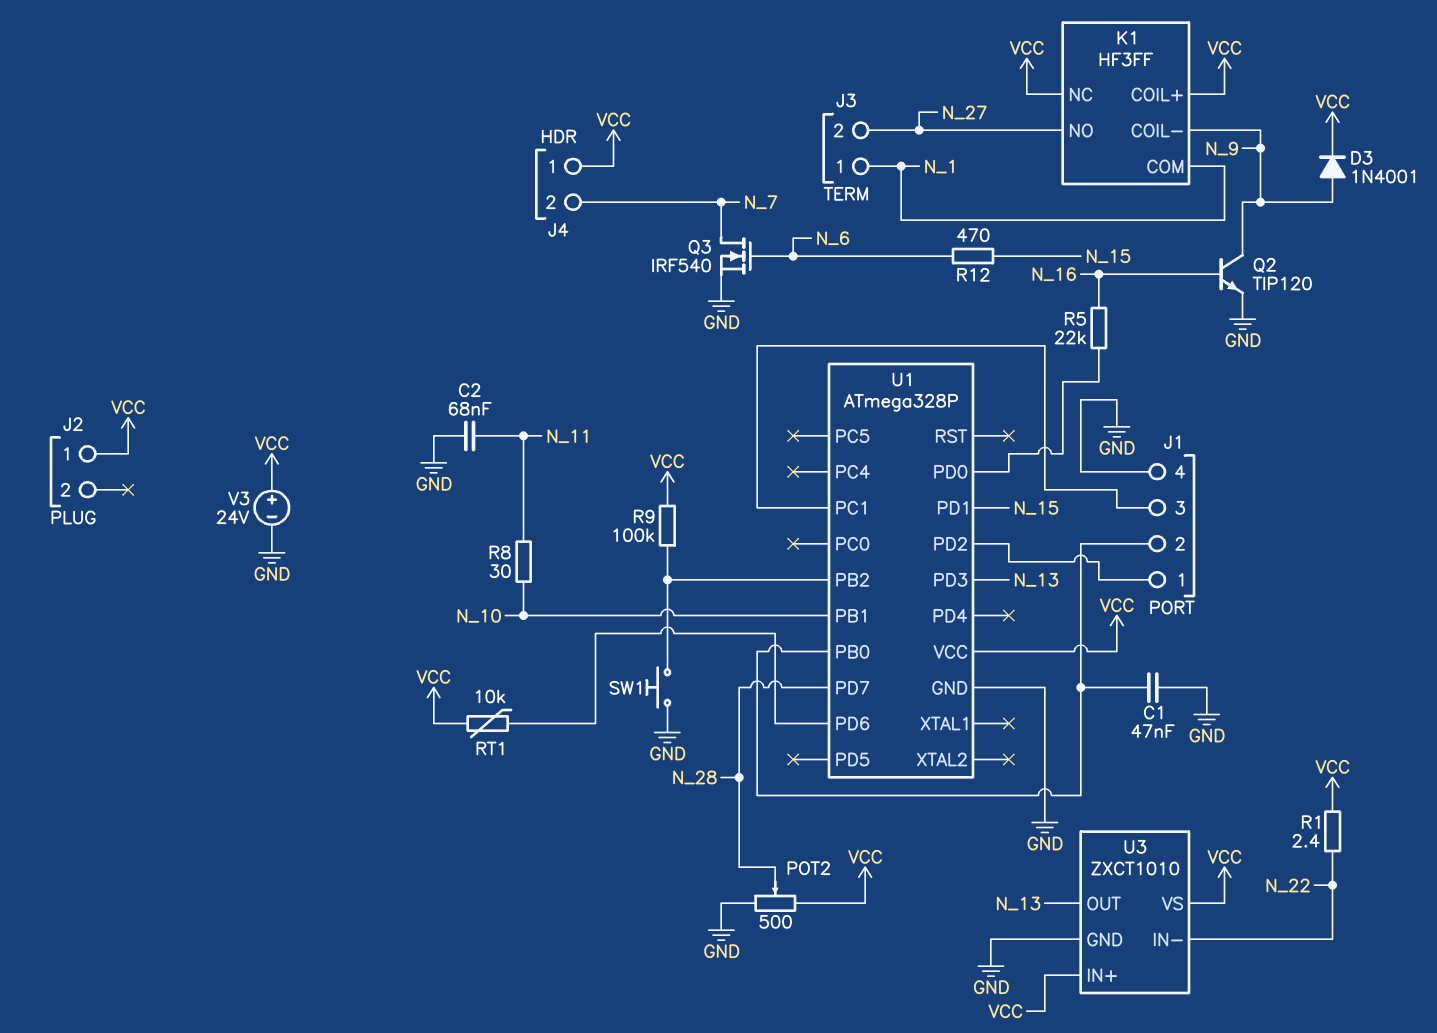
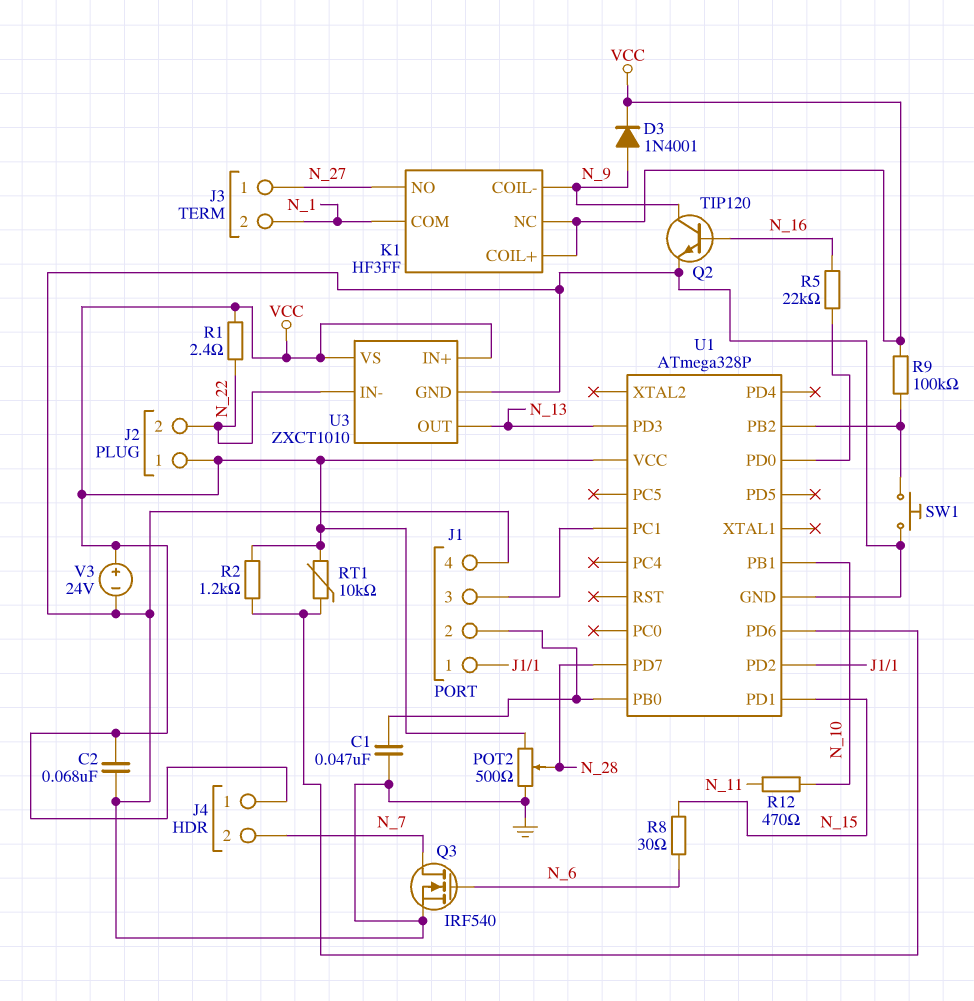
C2: 68nF (GND, N_11) -> 68nF (GND, VCC)
J2 pin 2: none -> N_22
J3 pin 1: N_1 -> N_27
J3 pin 2: N_27 -> N_1
R2: none -> 1.2k (U1/PD6, VCC)
R8: 30 (N_10, N_11) -> 30 (N_6, N_15)
R12: 470 (N_6, N_15) -> 470 (N_10, N_11)

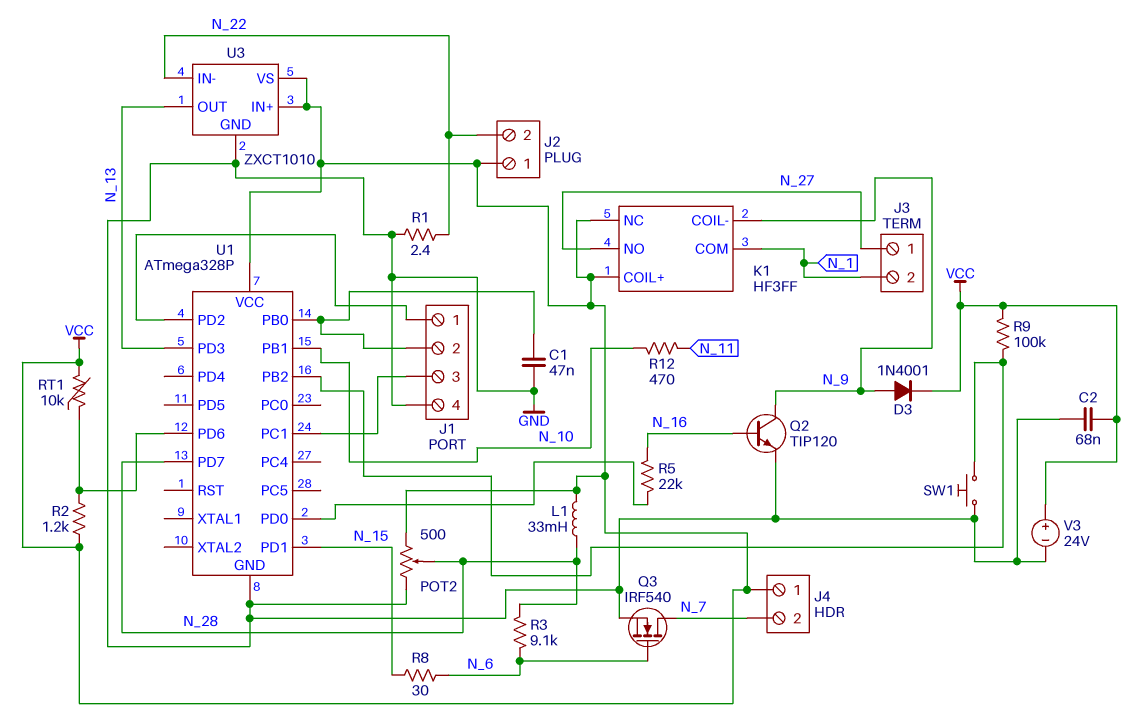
L1: none -> 33mH (N_28, VCC)
R1: 2.4 (N_22, VCC) -> 2.4 (GND, N_22)
R3: none -> 9.1k (N_6, N_28)

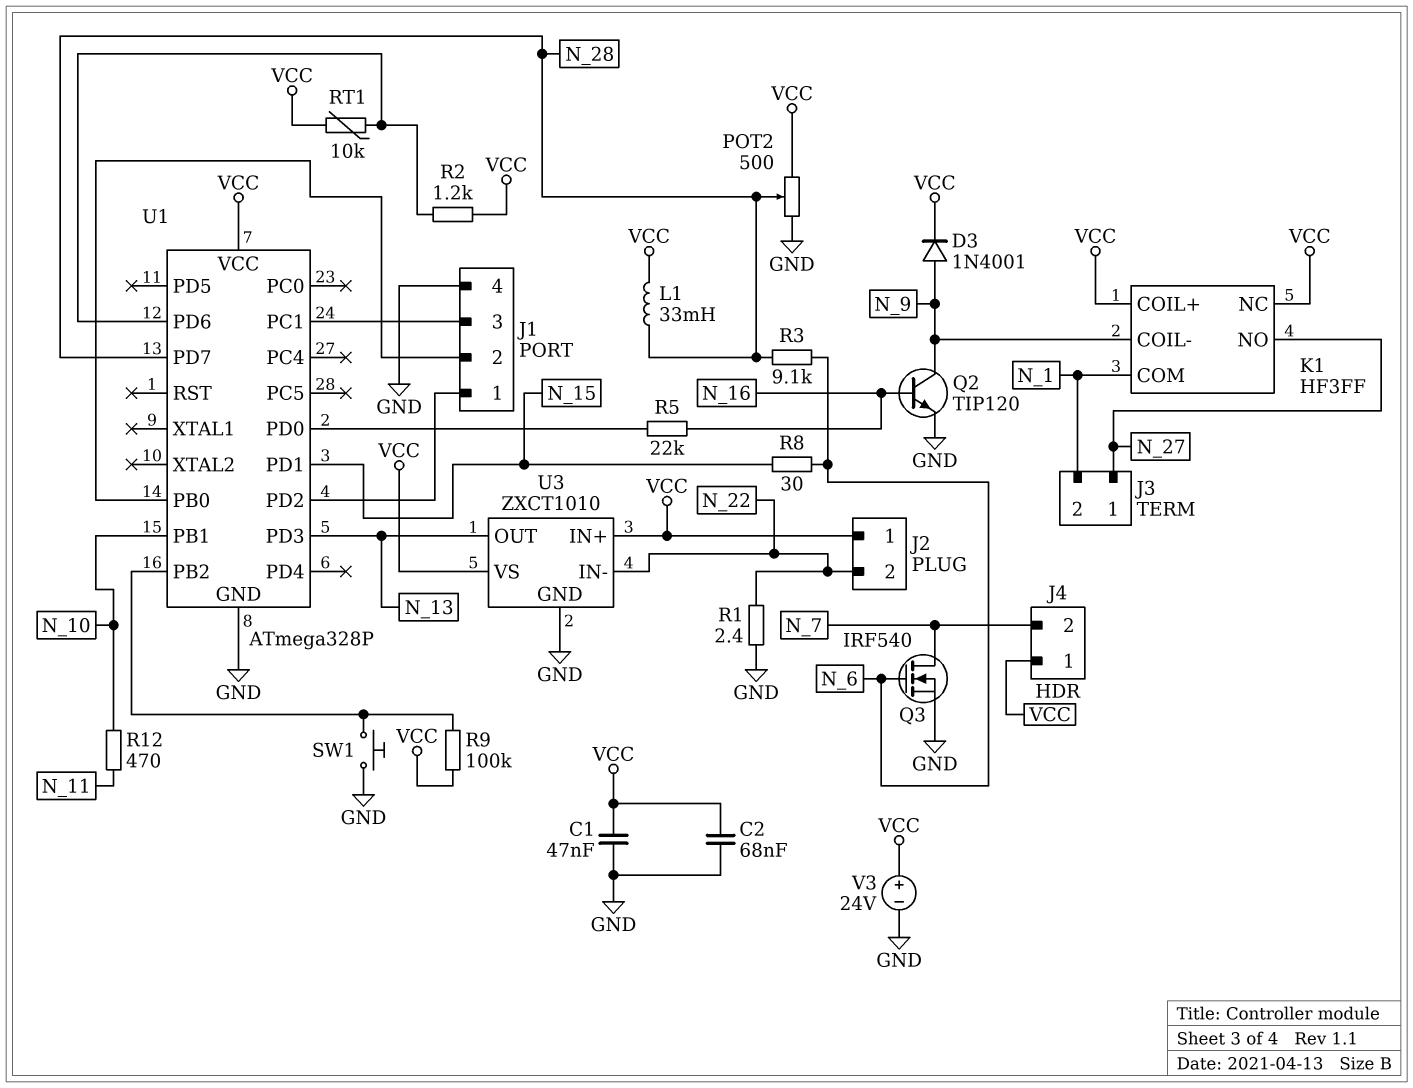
C1: 47nF (GND, J1/2) -> 47nF (GND, VCC)

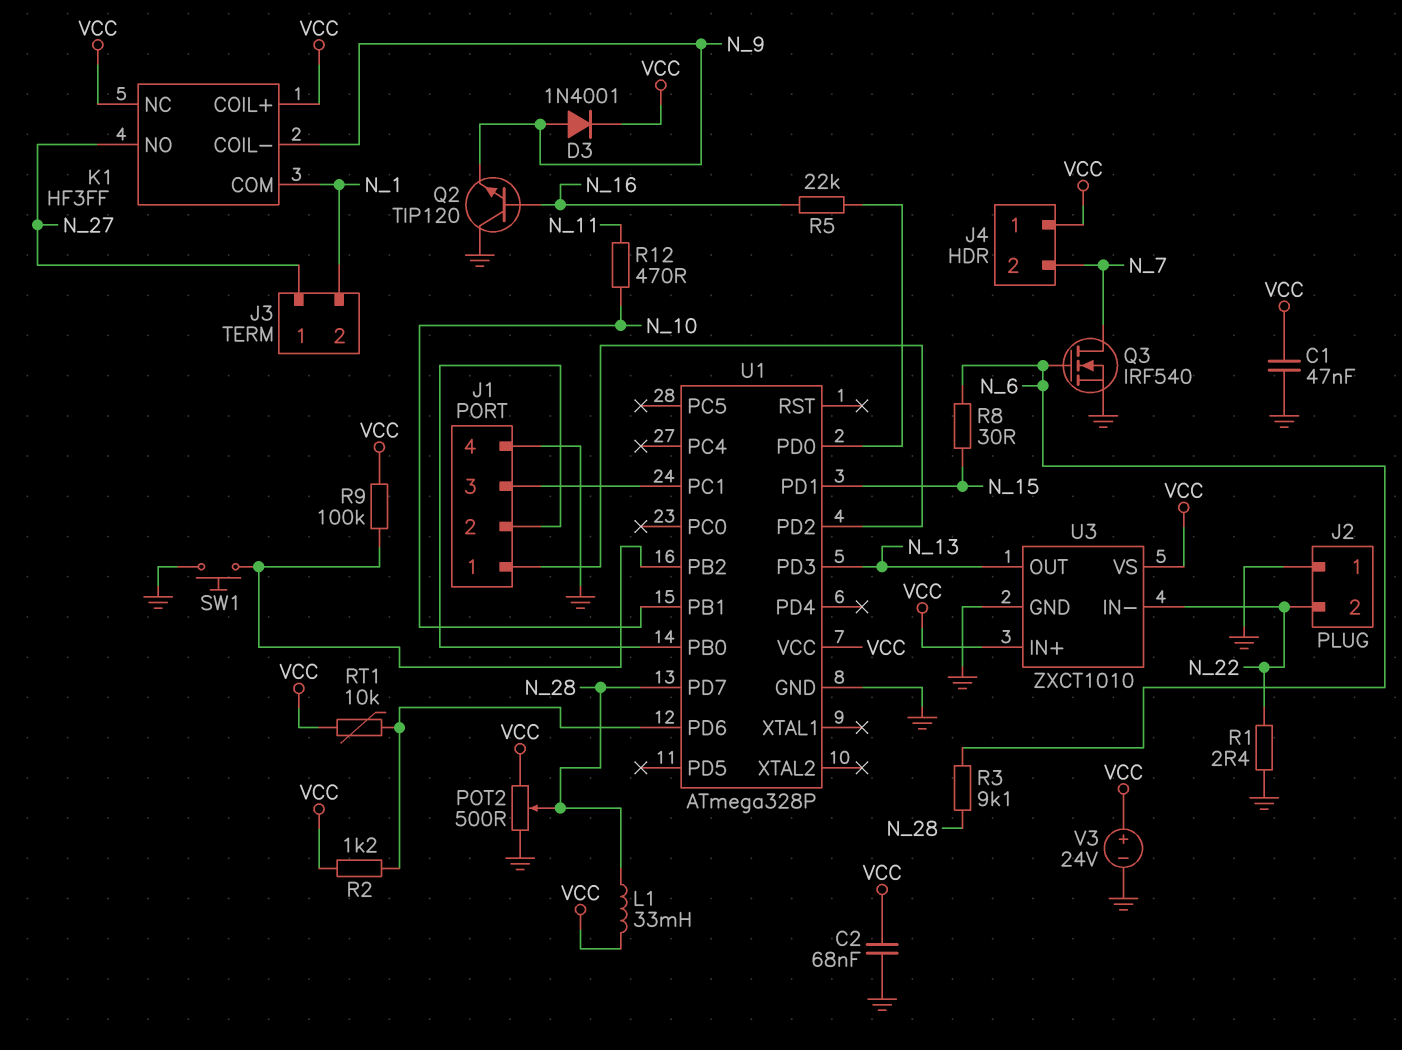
J2 pin 1: VCC -> GND
Q2: NPN TIP120 (B N_16, C N_9, E GND) -> NPN TIP120 (B N_16, C GND, E N_9)

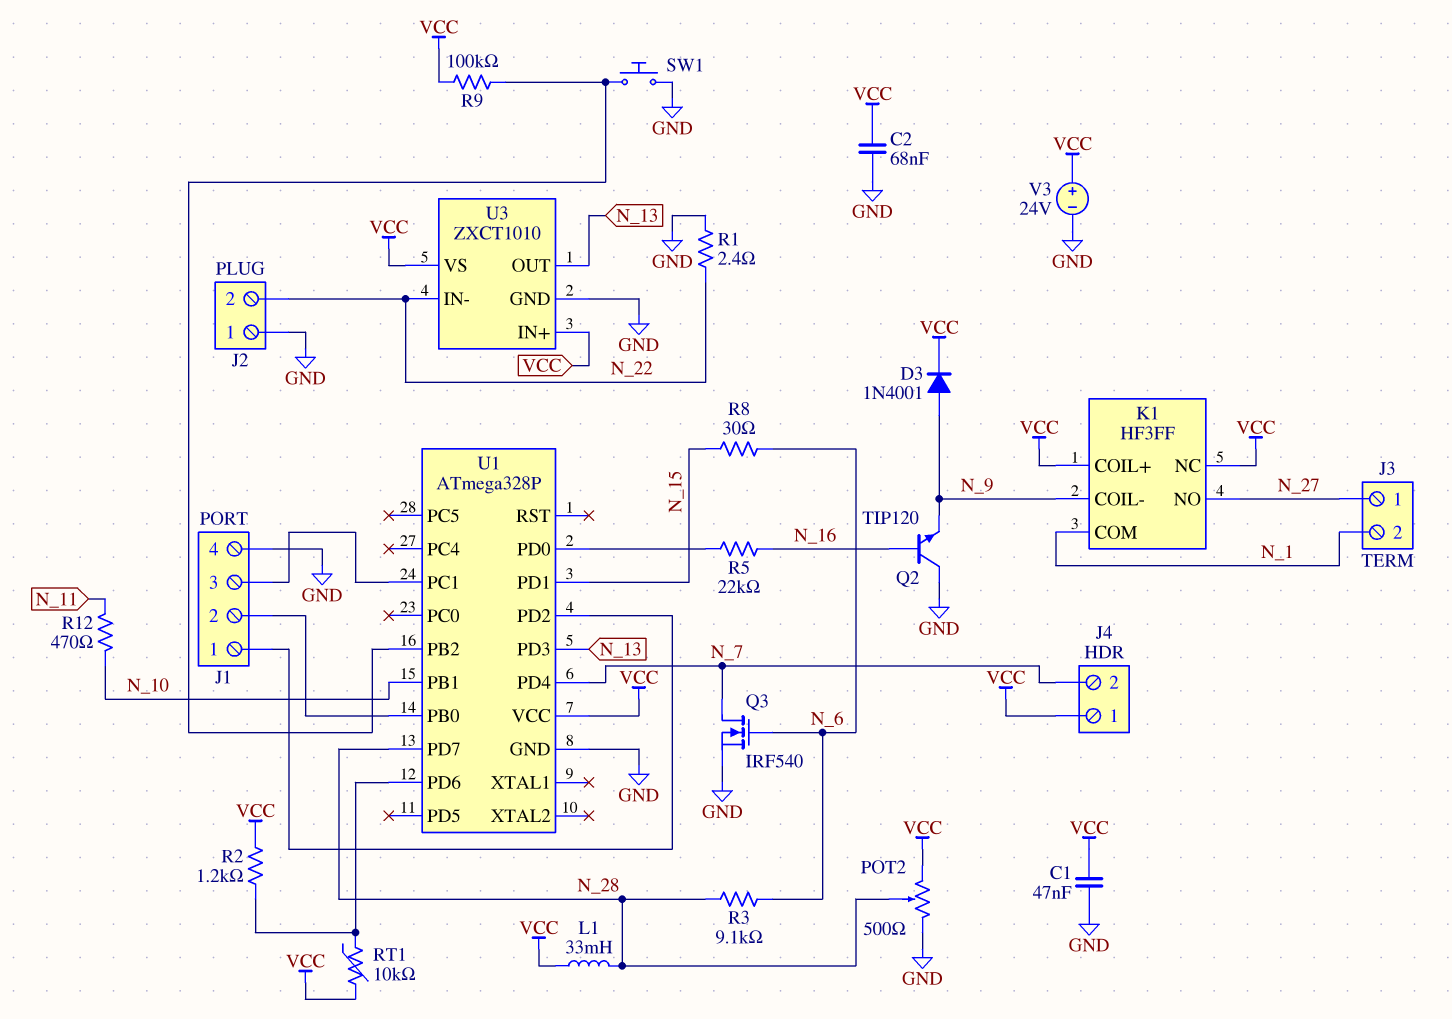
U1 pin PD4: none -> N_7

